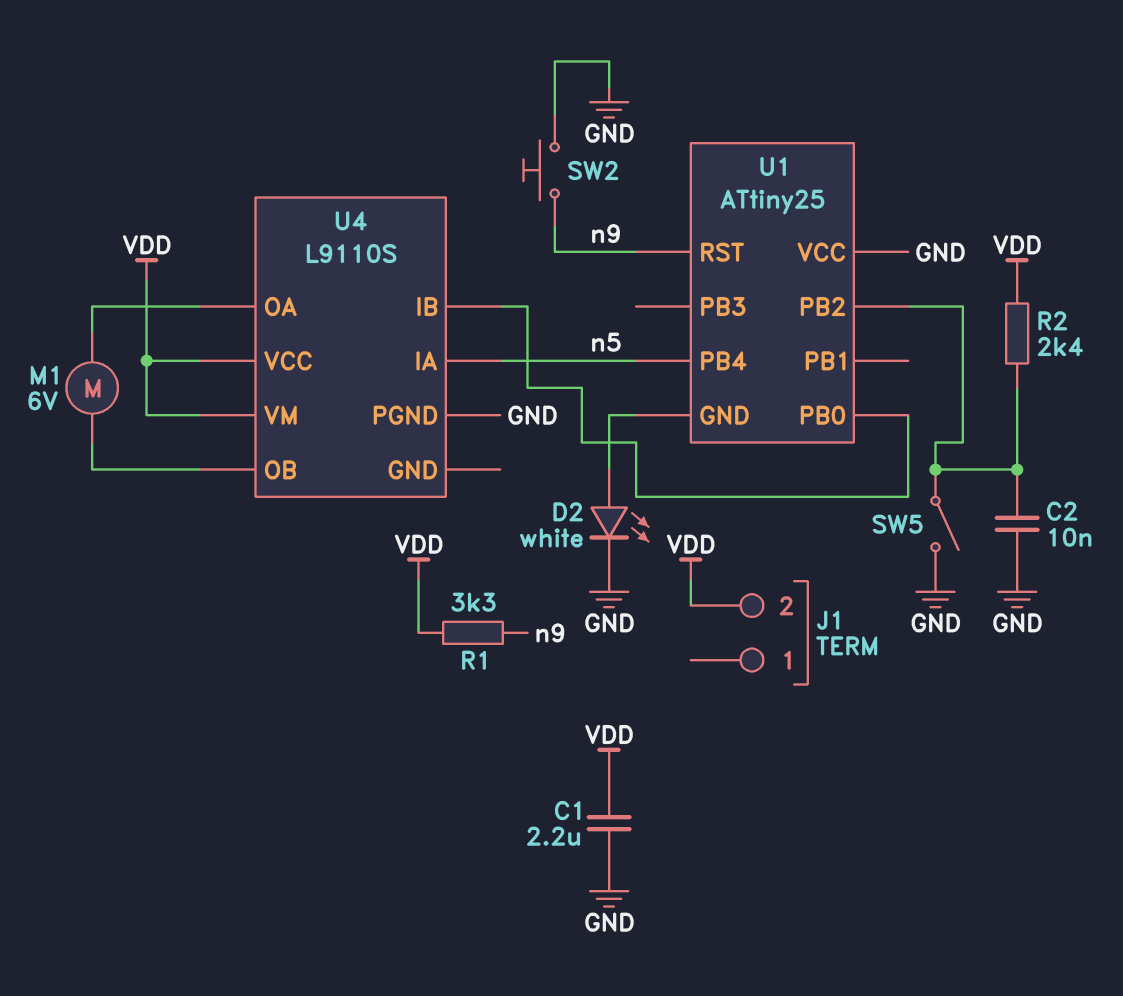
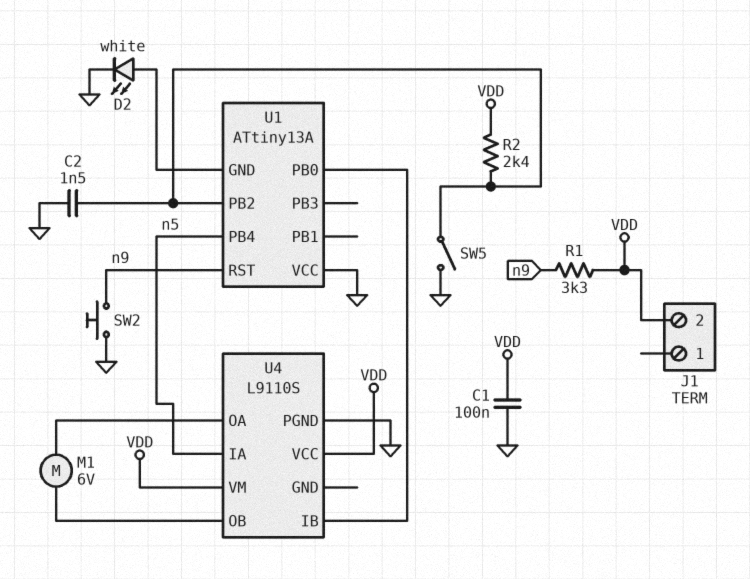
C1: 2.2uF (GND, VDD) -> 100nF (GND, VDD)
C2: 10nF (GND, U1/PB2) -> 1.5nF (GND, U1/PB2)
U1: ATtiny25 -> ATtiny13A

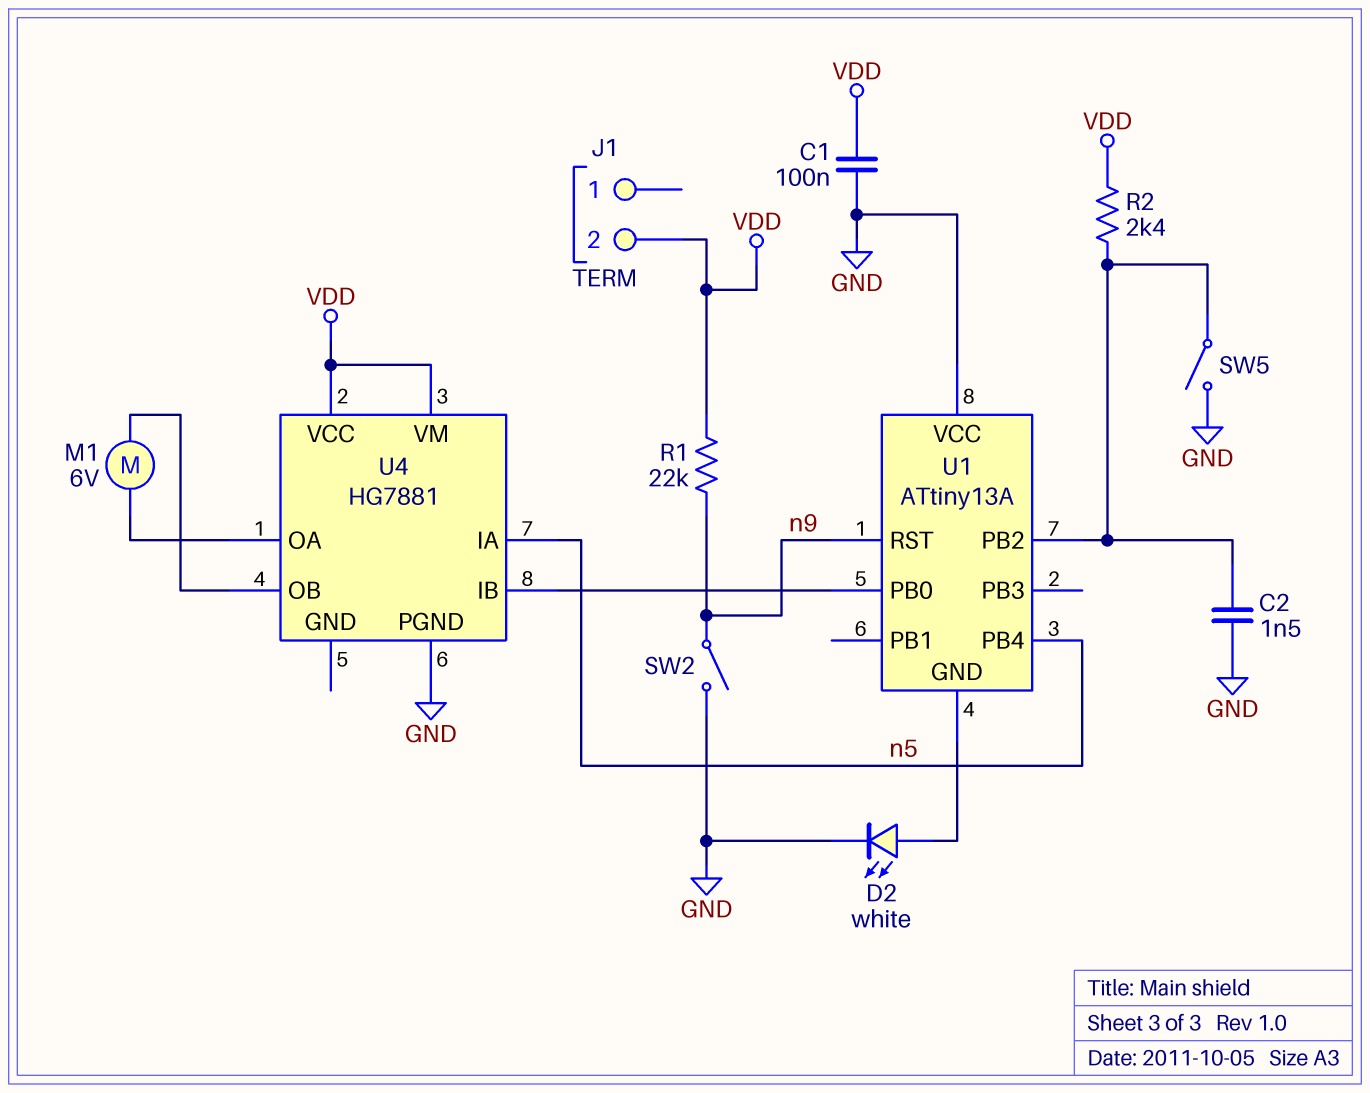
R1: 3.3k (VDD, n9) -> 22k (VDD, n9)
SW2: button (GND, n9) -> switch (GND, n9)
U4: L9110S -> HG7881

